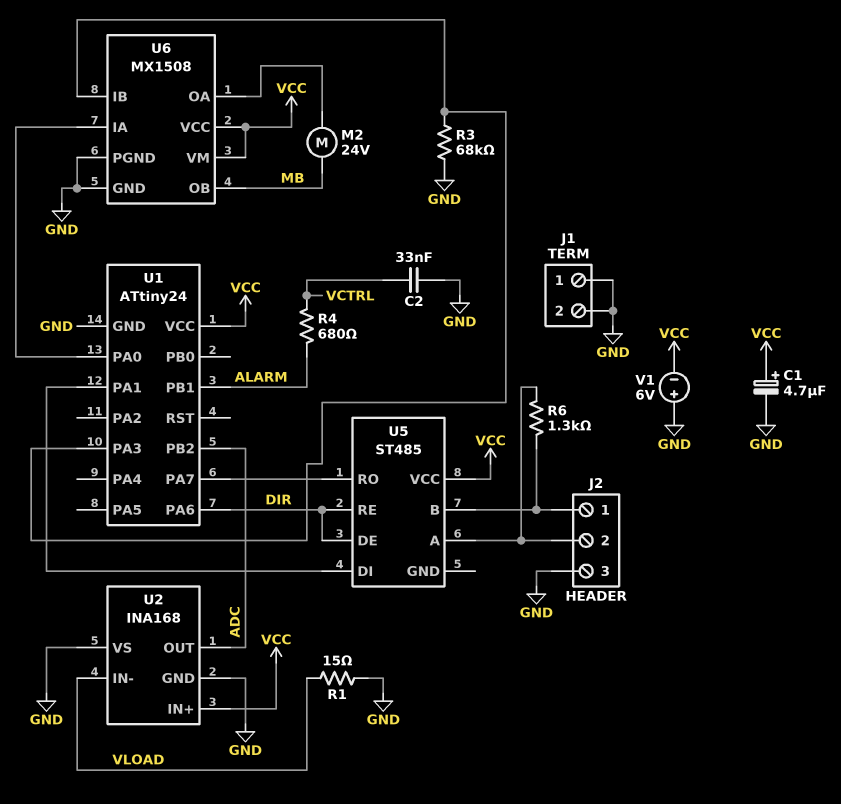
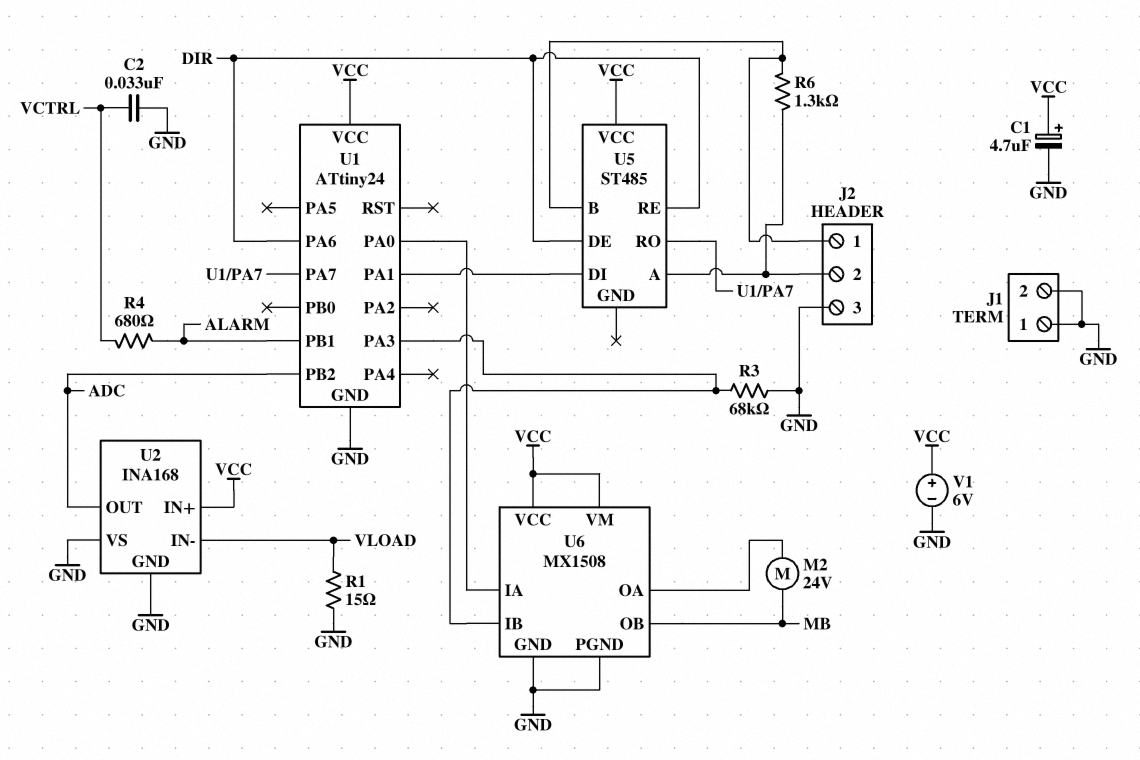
V1: 6V (plus GND, minus VCC) -> 6V (plus VCC, minus GND)

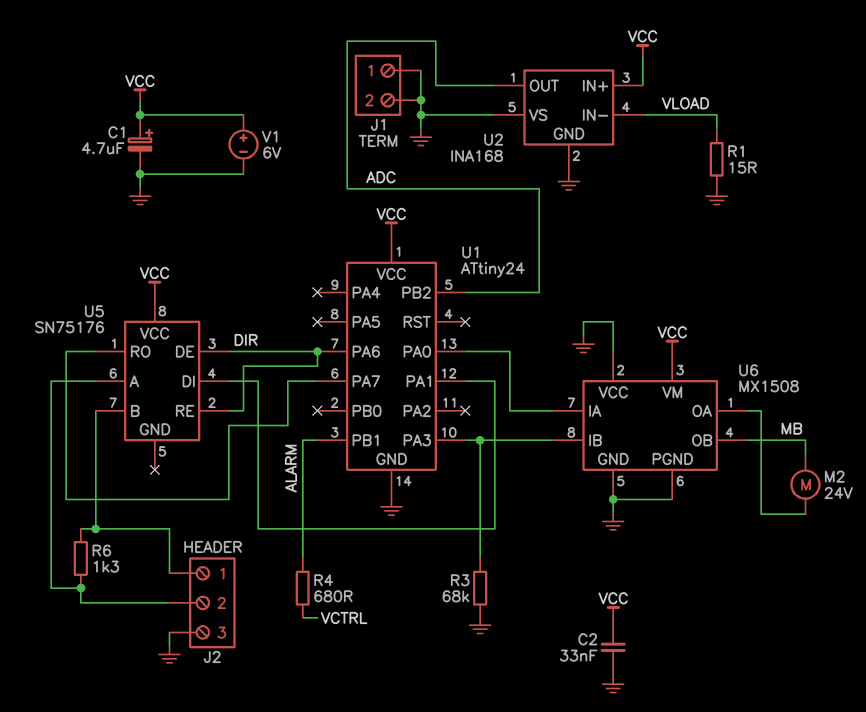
C2: 33nF (GND, VCTRL) -> 33nF (GND, VCC)
U5: ST485 -> SN75176
U6 pin VCC: VCC -> GND

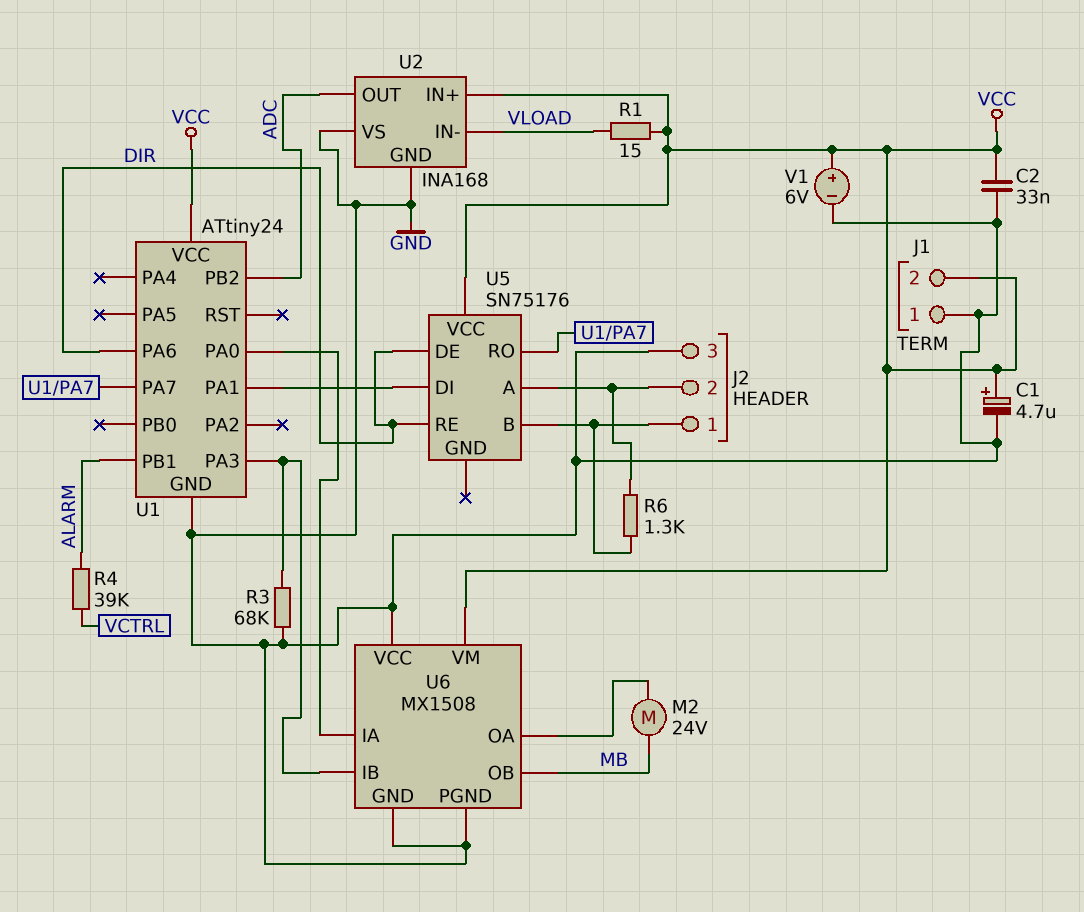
J1 pin 2: GND -> VCC
R1: 15 (GND, VLOAD) -> 15 (VCC, VLOAD)
R4: 680 (ALARM, VCTRL) -> 39k (ALARM, VCTRL)

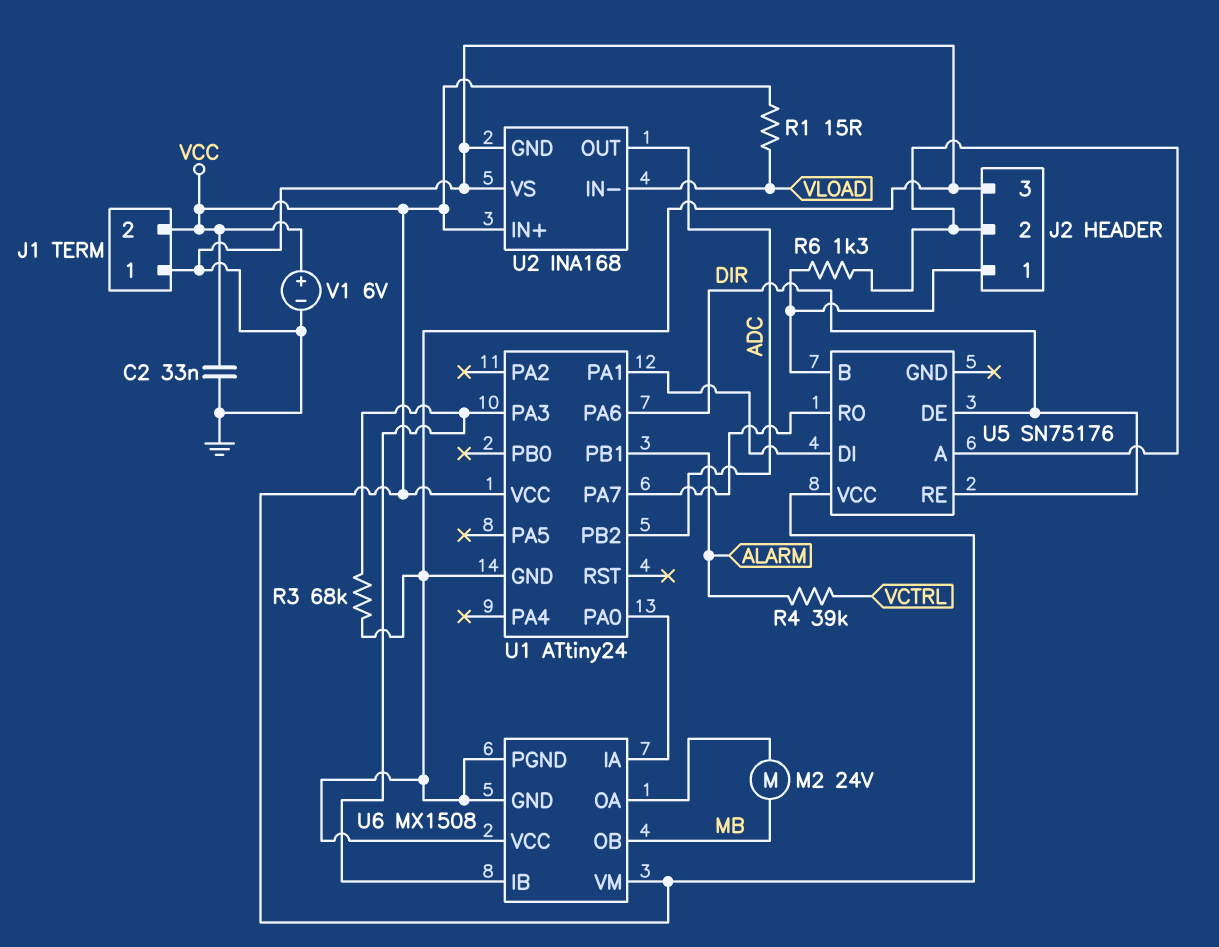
C1: 4.7uF (plus VCC, minus GND) -> none

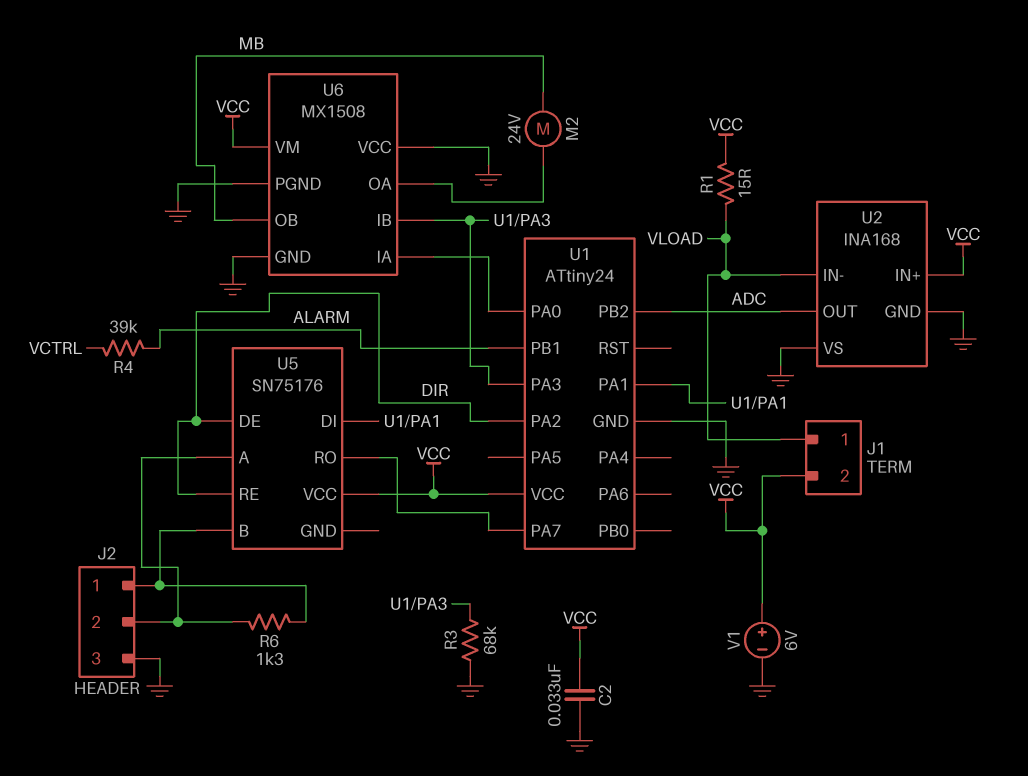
J1 pin 1: GND -> VLOAD
U1 pin PA2: none -> DIR
U1 pin PA6: DIR -> none

